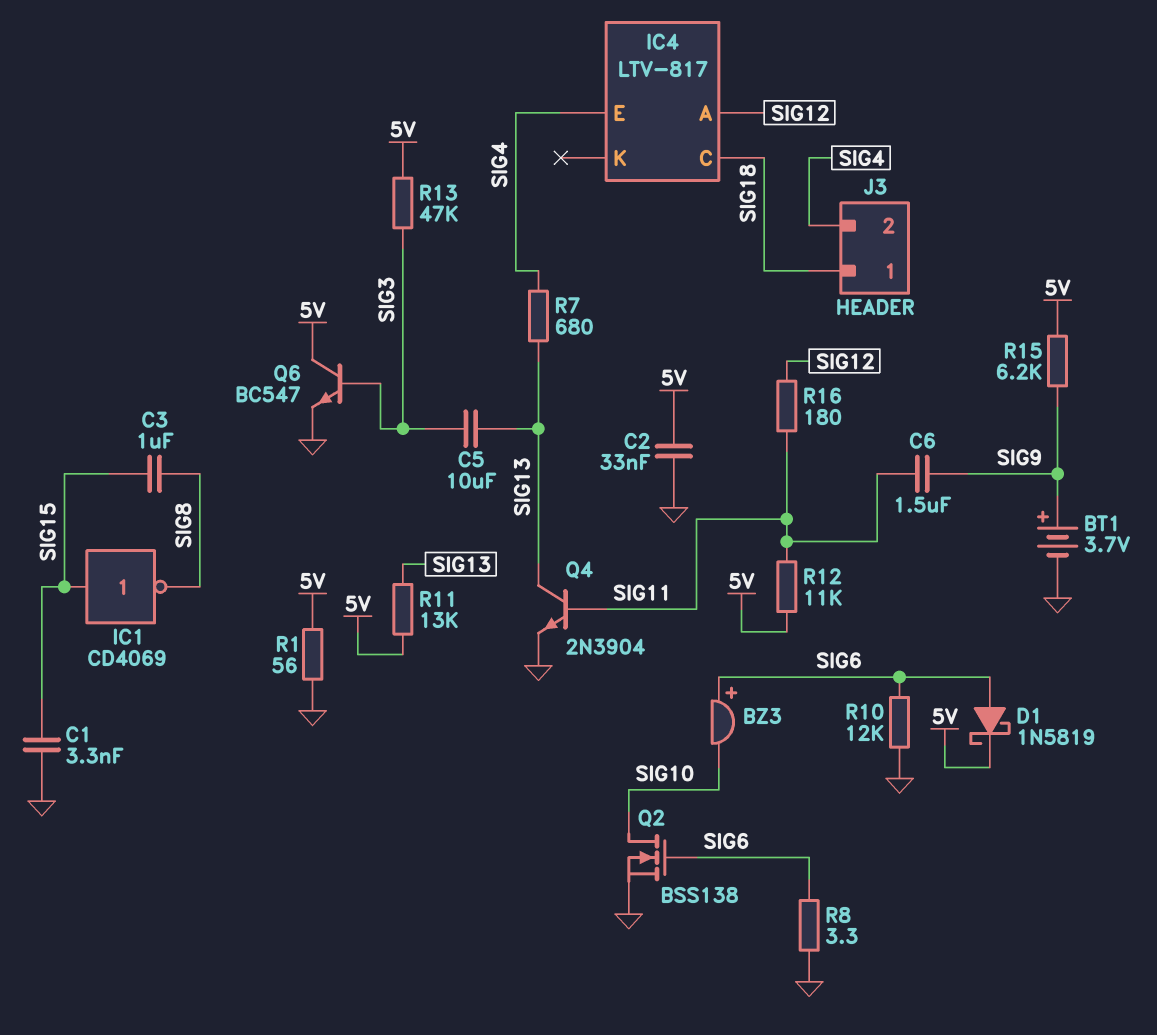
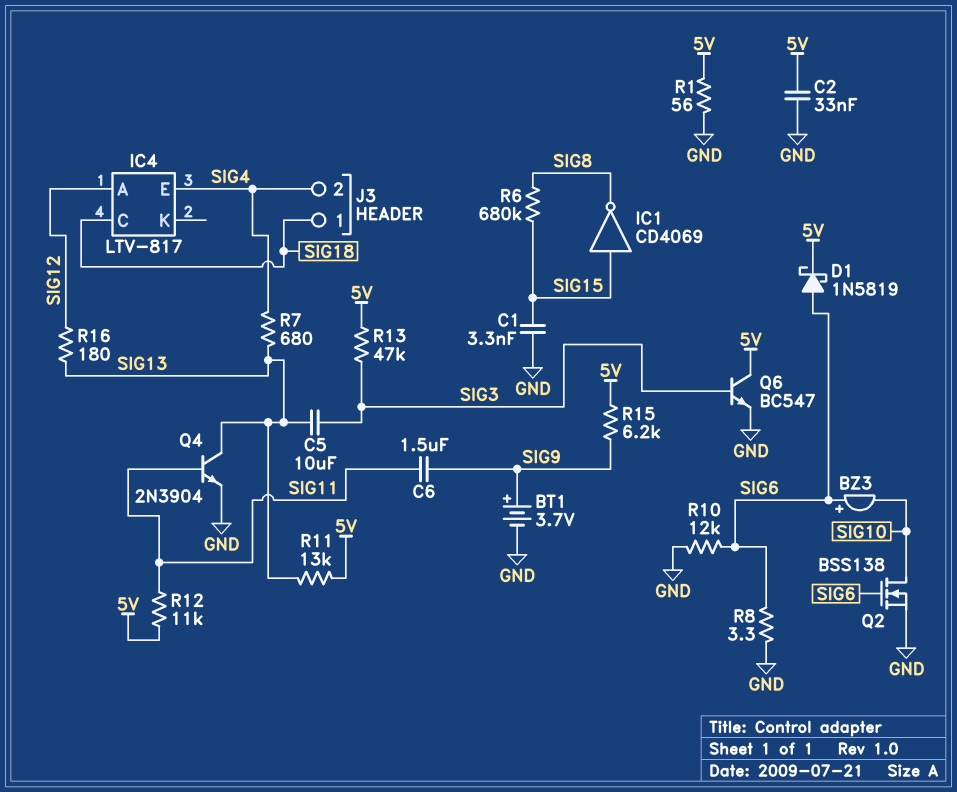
C3: 1uF (SIG8, SIG15) -> none
R6: none -> 680k (SIG8, SIG15)
R16: 180 (SIG11, SIG12) -> 180 (SIG12, SIG13)

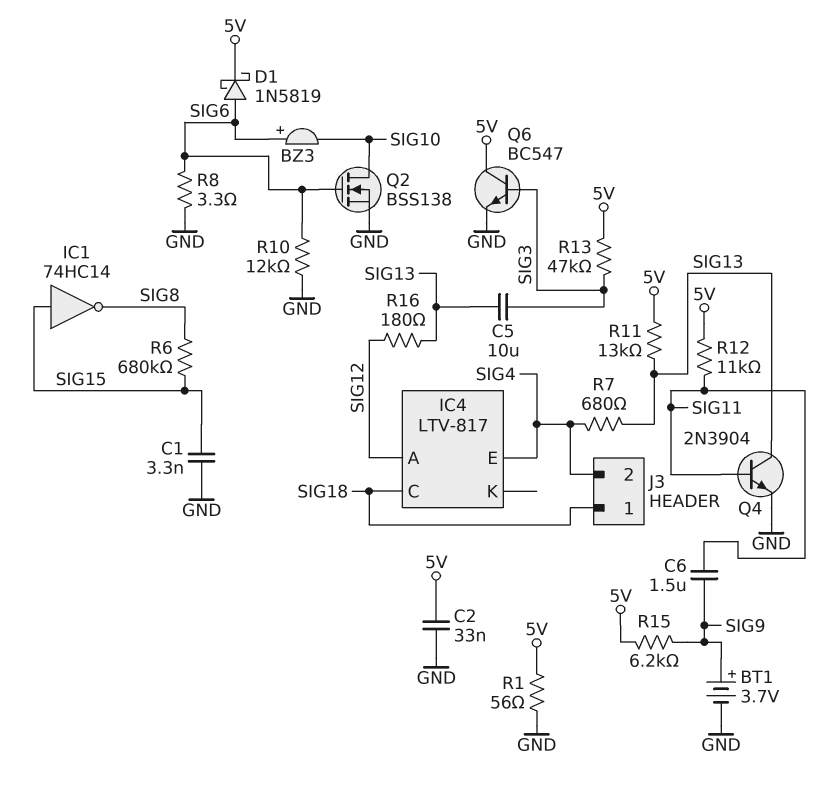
IC1: NOT CD4069 (in SIG15, out SIG8) -> NOT 74HC14 (in SIG15, out SIG8)

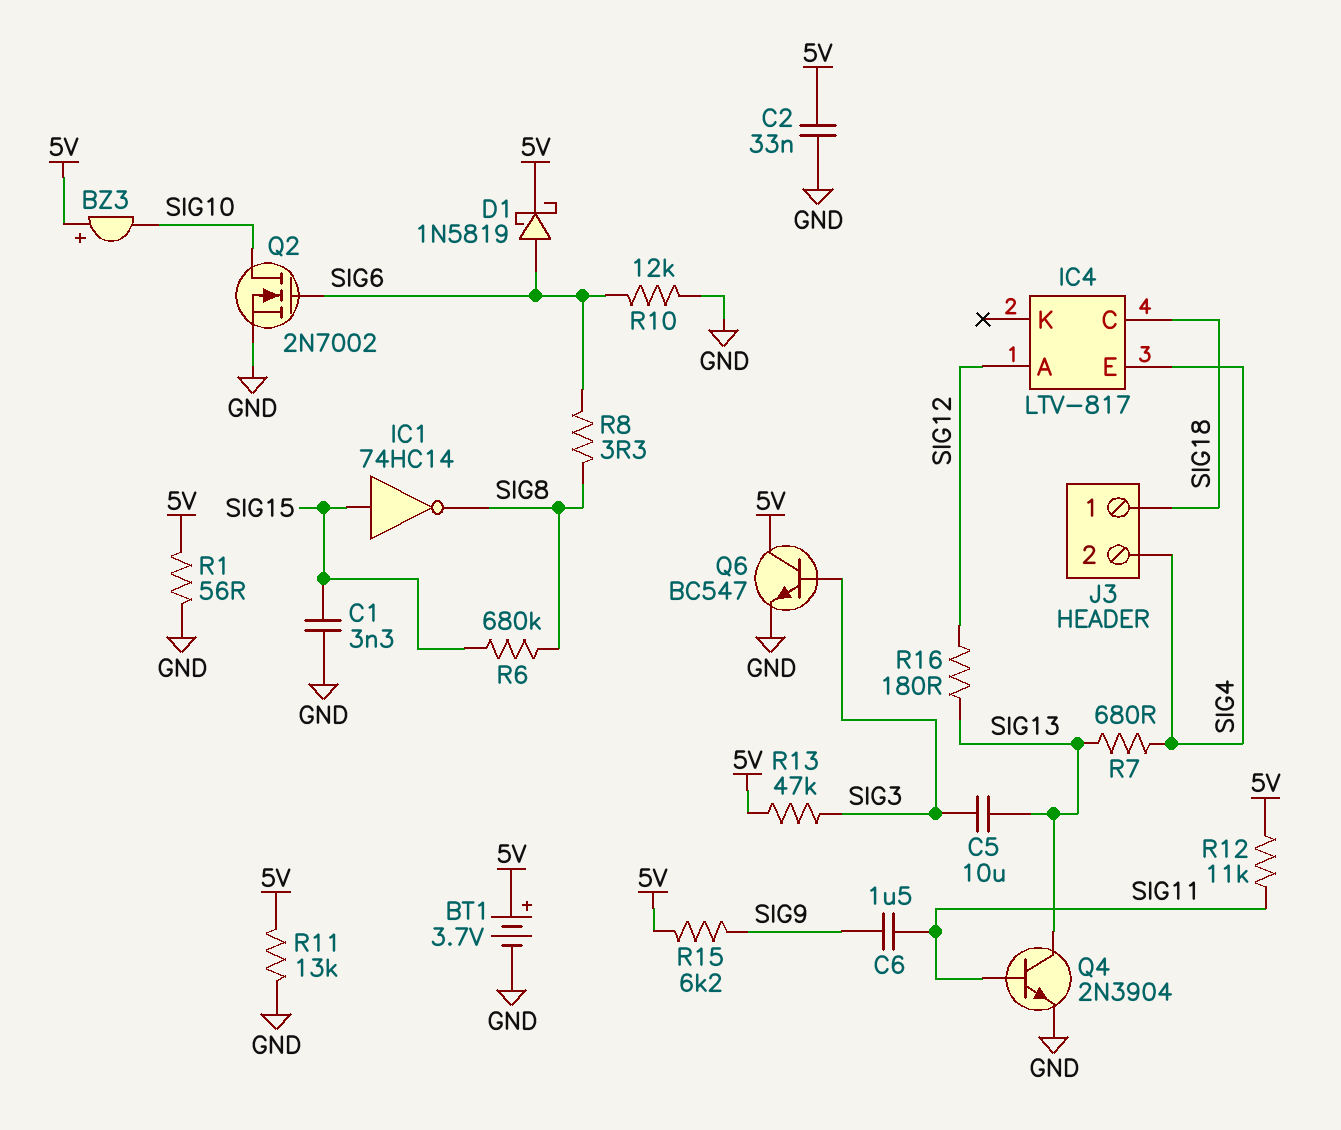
BT1: 3.7V (plus SIG9, minus GND) -> 3.7V (plus 5V, minus GND)
BZ3: buzzer (plus SIG6, minus SIG10) -> buzzer (plus 5V, minus SIG10)
Q2: NMOS BSS138 (G SIG6, D SIG10, S GND) -> NMOS 2N7002 (G SIG6, D SIG10, S GND)
R8: 3.3 (GND, SIG6) -> 3.3 (SIG6, SIG8)
R11: 13k (5V, SIG13) -> 13k (5V, GND)

